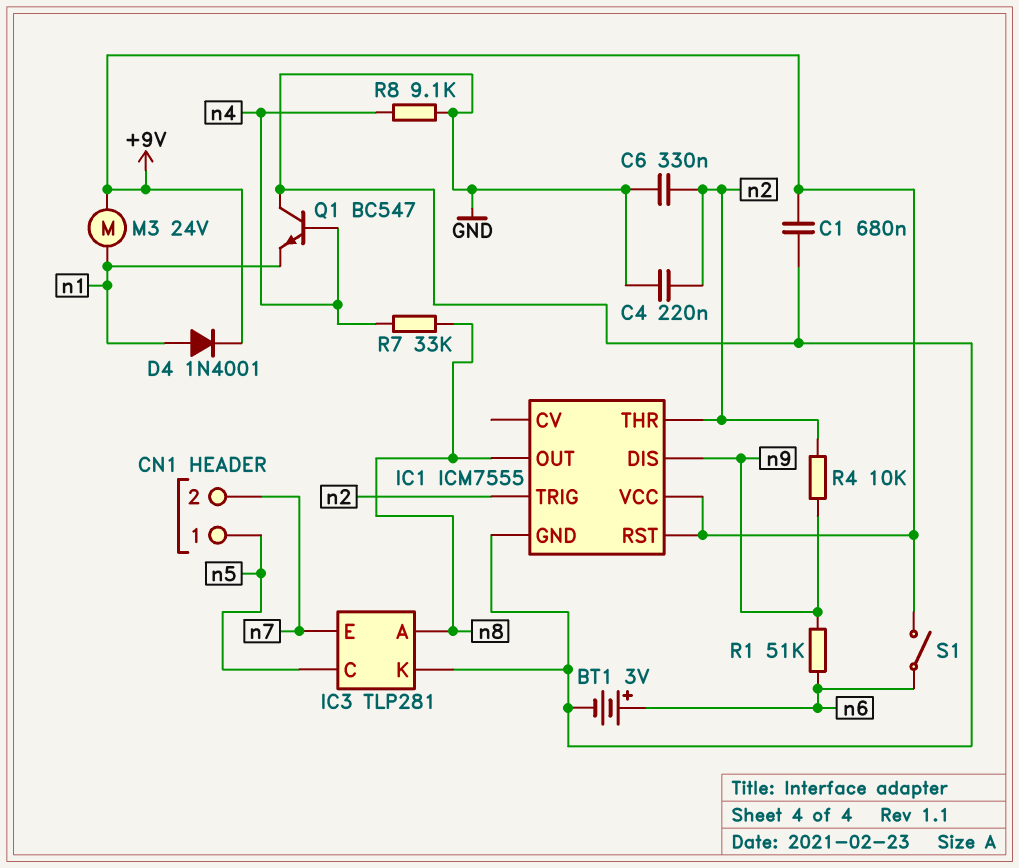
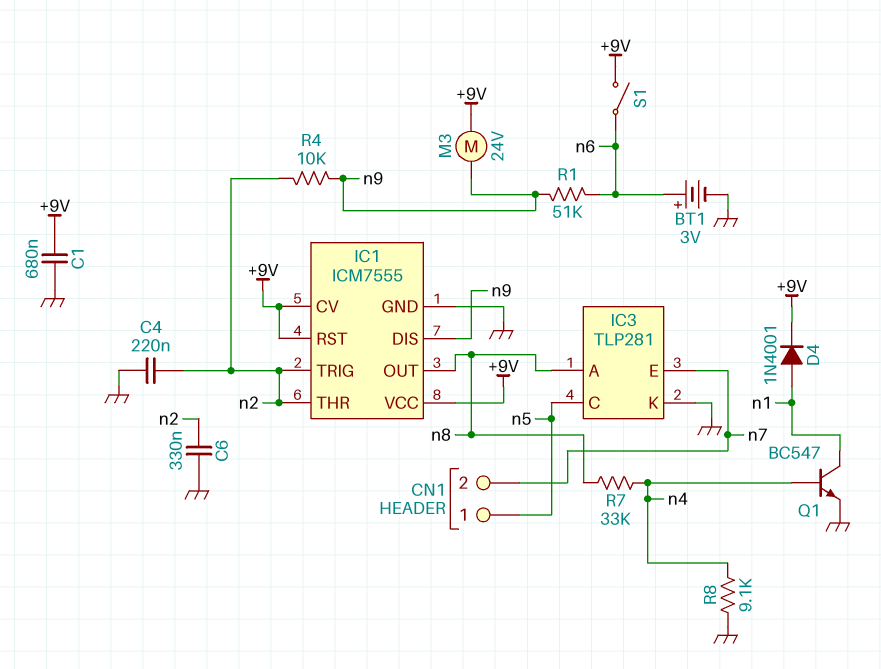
IC1 pin CV: none -> +9V
M3: motor 24V (+9V, n1) -> motor 24V (+9V, n9)
Q1: NPN BC547 (B n4, C GND, E n1) -> NPN BC547 (B n4, C n1, E GND)

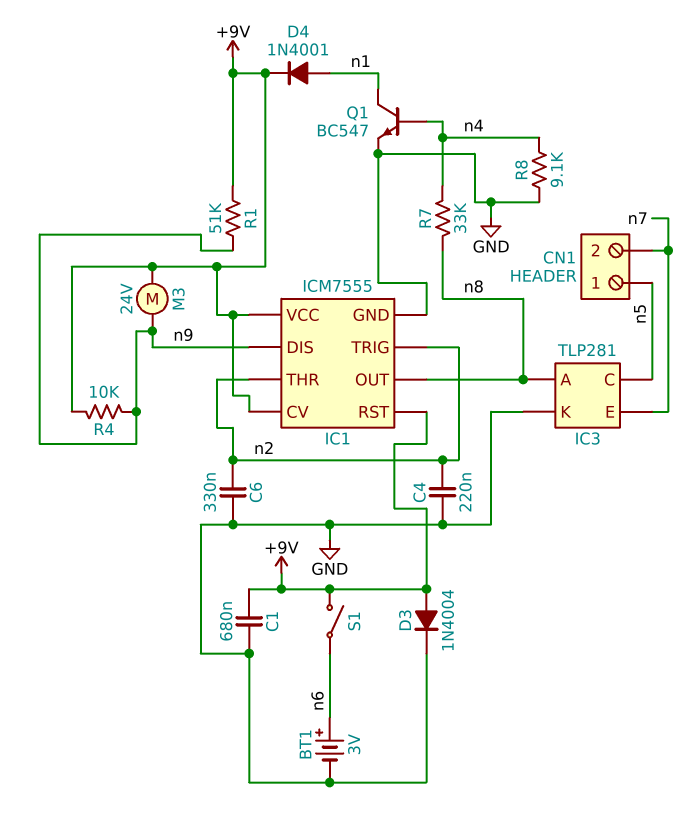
D3: none -> diode 1N4004 (A +9V, K GND)
R1: 51k (n6, n9) -> 51k (+9V, n9)
R4: 10k (n2, n9) -> 10k (+9V, n9)

